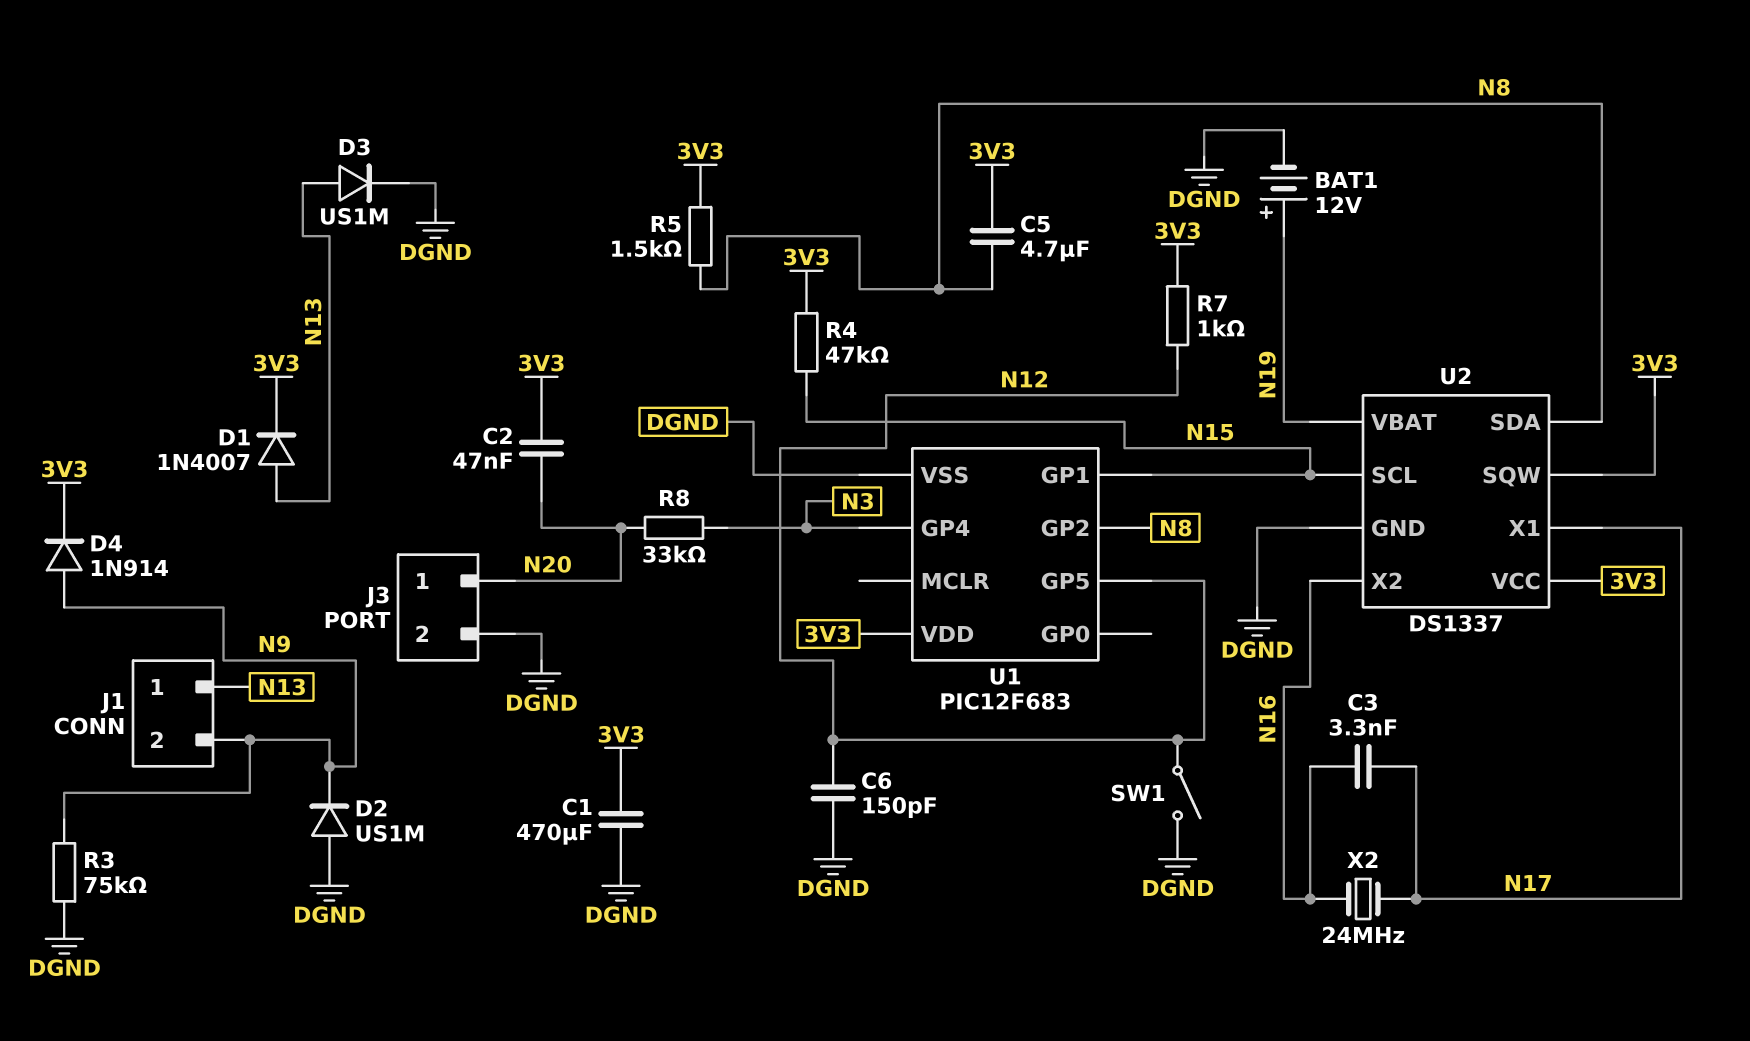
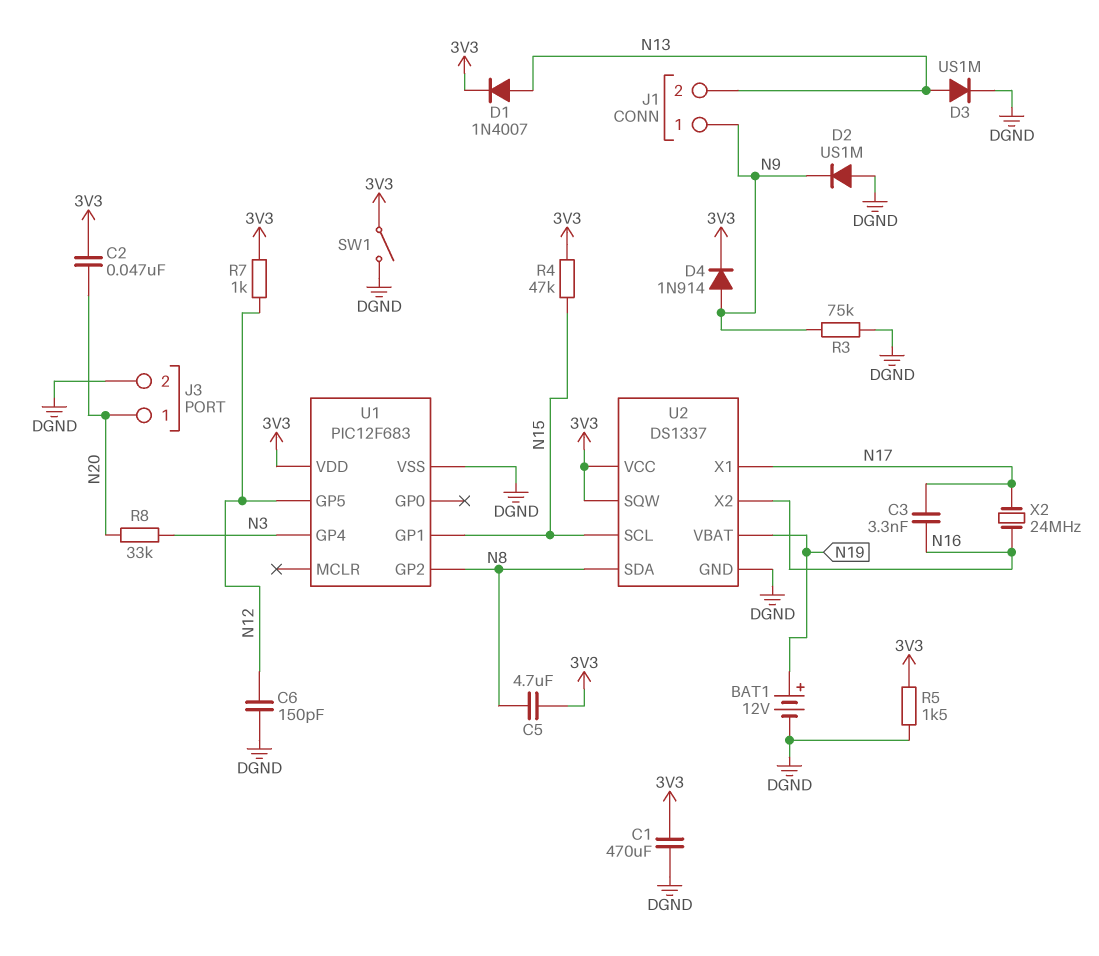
J1 pin 1: N13 -> N9
J1 pin 2: N9 -> N13
R5: 1.5k (3V3, N8) -> 1.5k (3V3, DGND)
SW1: switch (DGND, N12) -> switch (3V3, DGND)

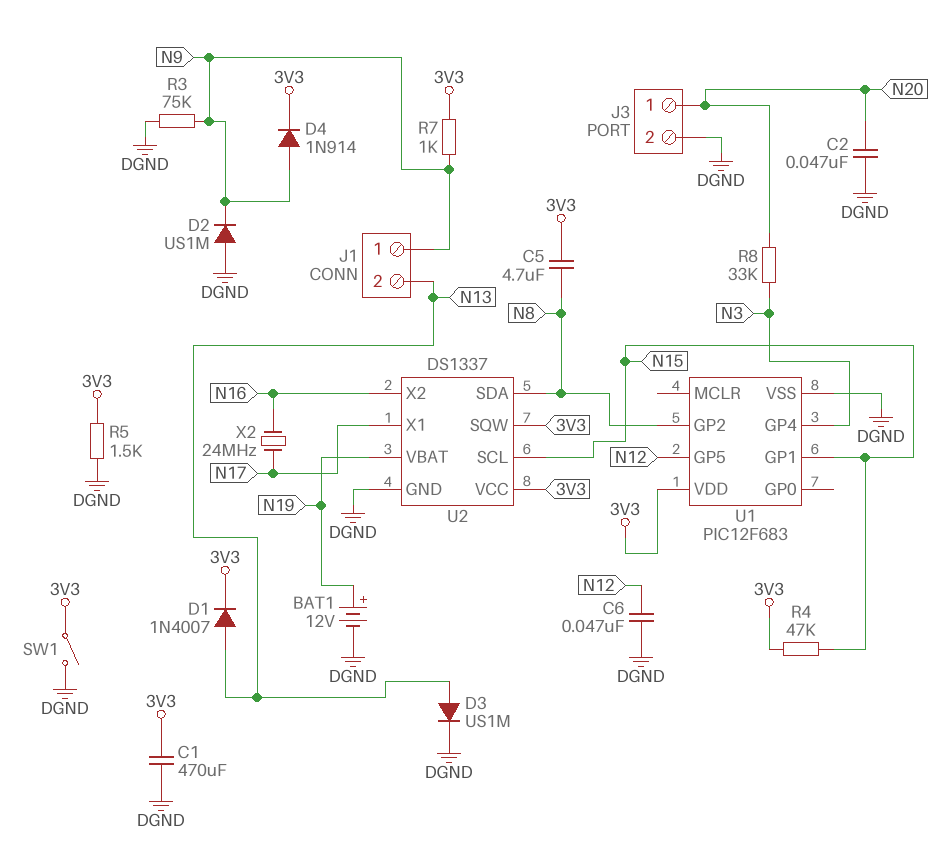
C2: 47nF (3V3, N20) -> 47nF (DGND, N20)
C3: 3.3nF (N16, N17) -> none
C6: 150pF (DGND, N12) -> 47nF (DGND, N12)
R7: 1k (3V3, N12) -> 1k (3V3, N9)

